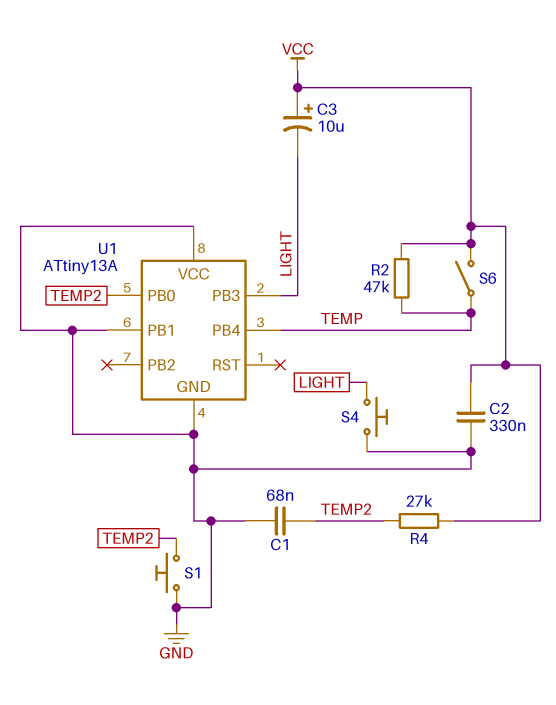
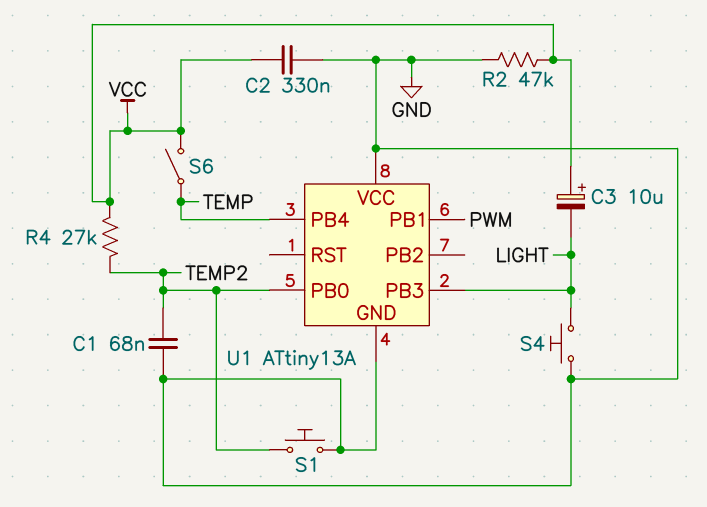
R2: 47k (TEMP, VCC) -> 47k (GND, VCC)
U1 pin PB1: GND -> PWM

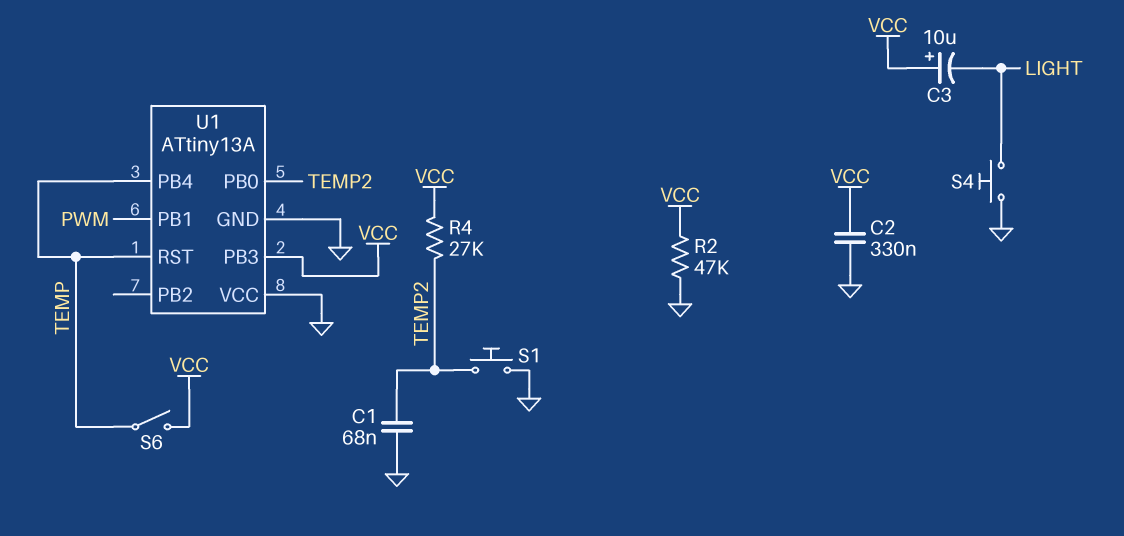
U1 pin PB3: LIGHT -> VCC
U1 pin RST: none -> TEMP

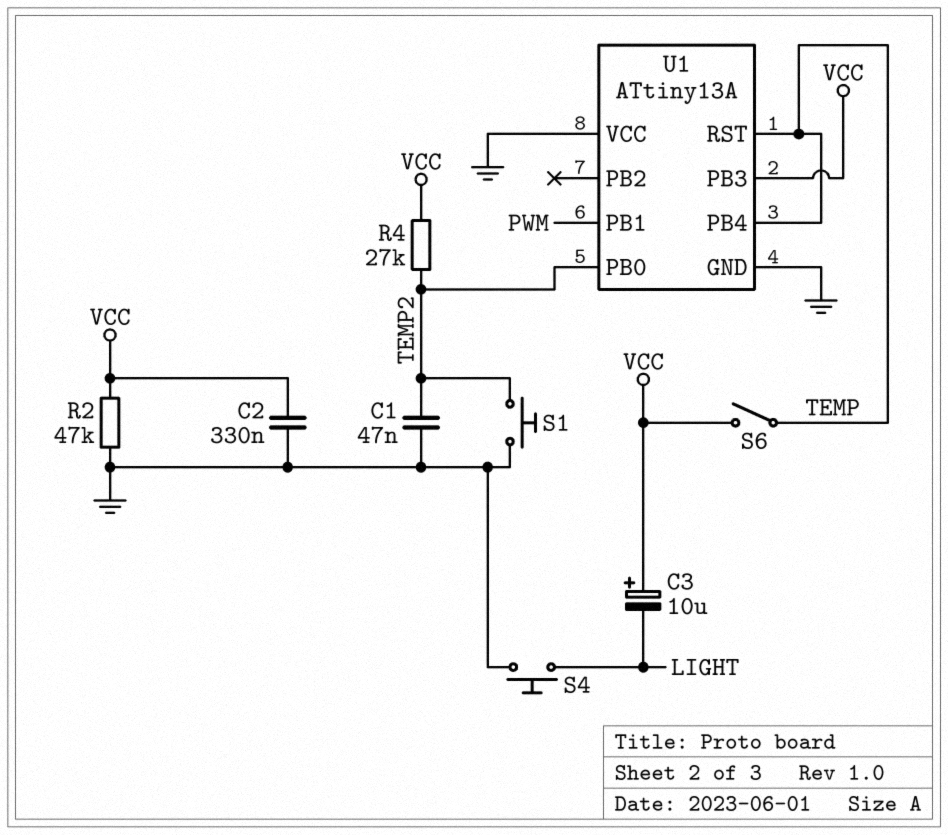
C1: 68nF (GND, TEMP2) -> 47nF (GND, TEMP2)

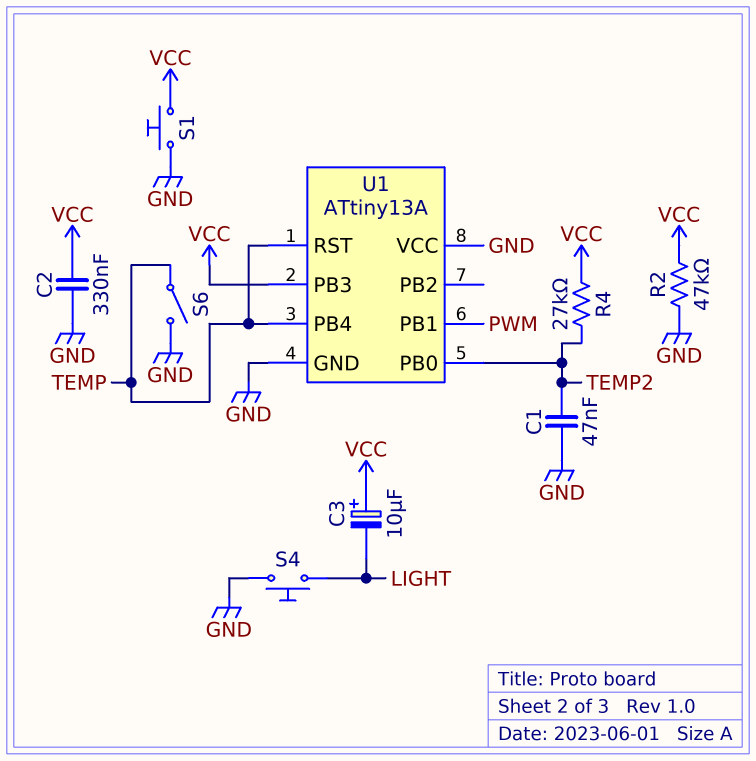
S1: button (GND, TEMP2) -> button (GND, VCC)
S6: switch (TEMP, VCC) -> switch (GND, TEMP)

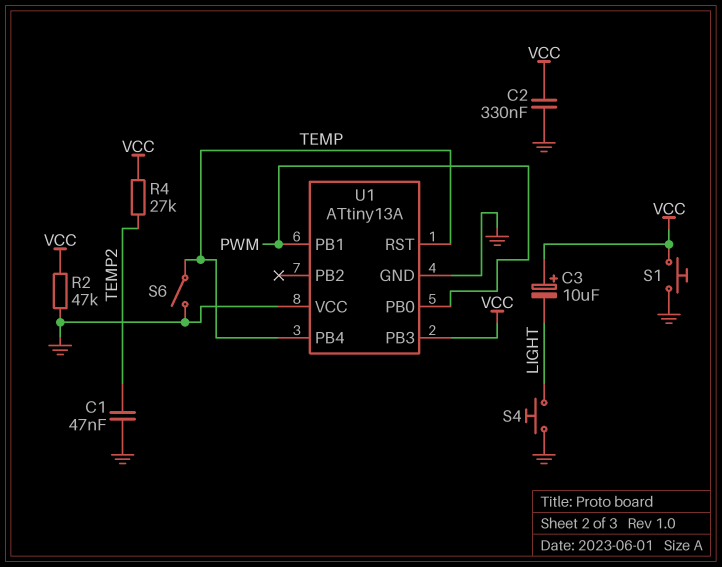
U1 pin PB0: TEMP2 -> PWM

